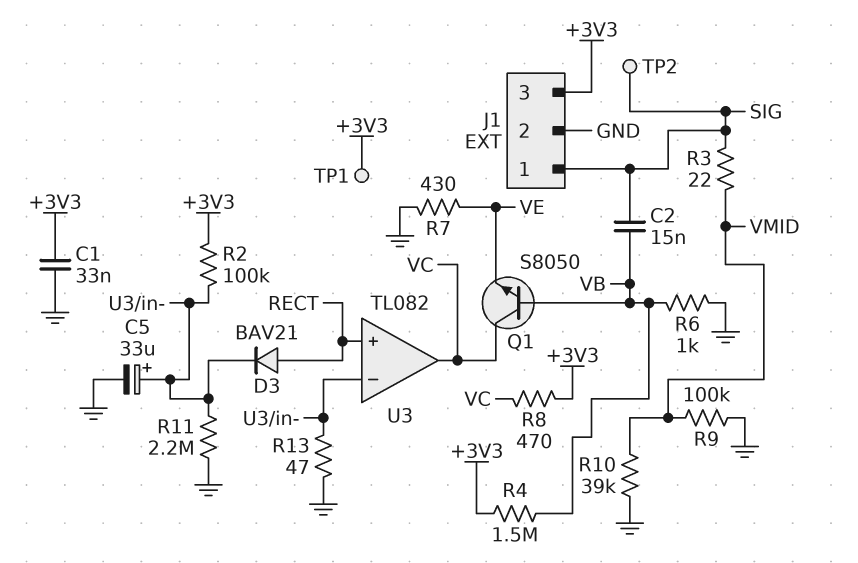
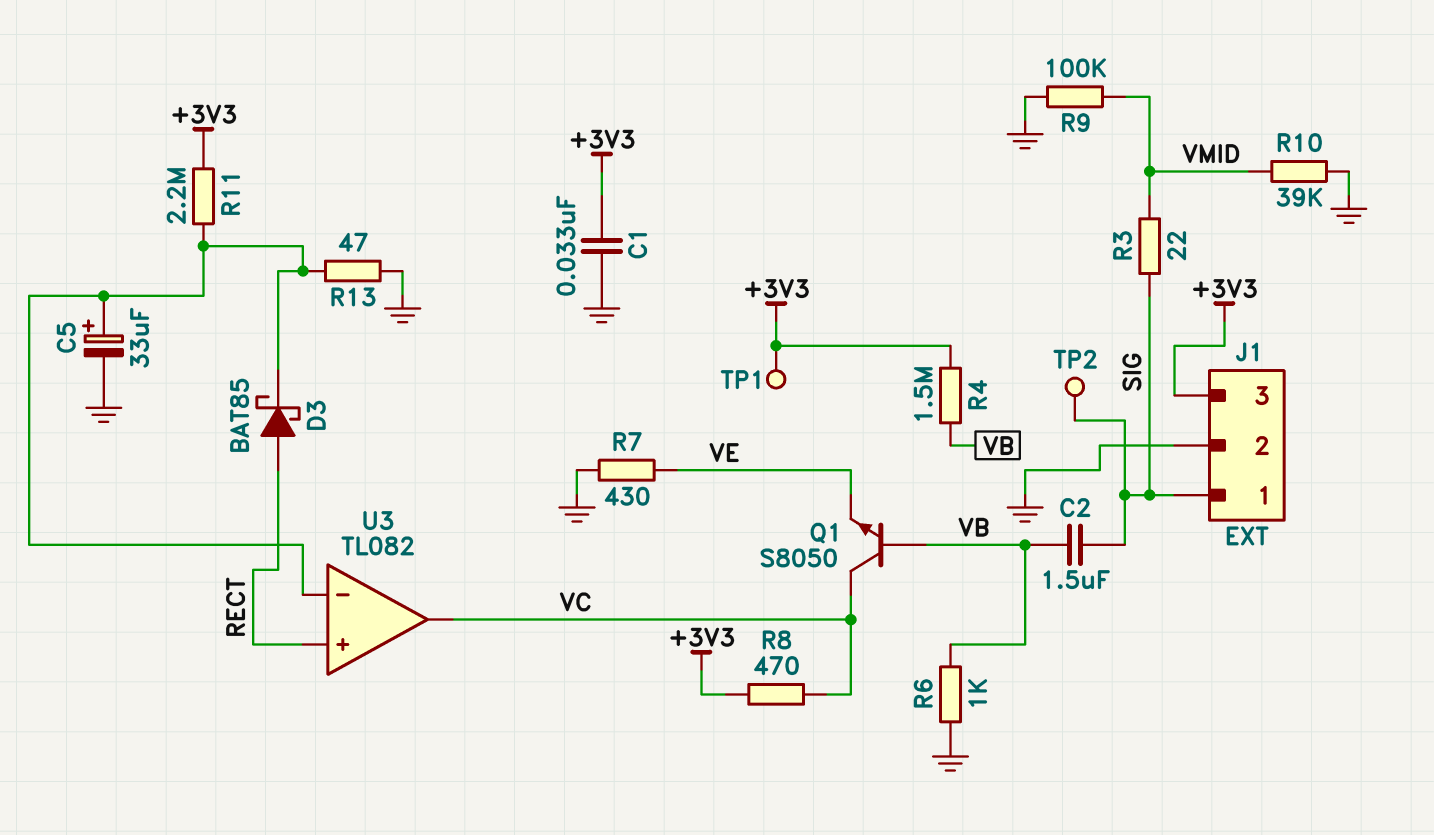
C2: 15nF (SIG, VB) -> 1.5uF (SIG, VB)
D3: diode BAV21 (A RECT, K U3/in-) -> schottky BAT85 (A RECT, K U3/in-)
R2: 100k (+3V3, U3/in-) -> none
R11: 2.2M (GND, U3/in-) -> 2.2M (+3V3, U3/in-)

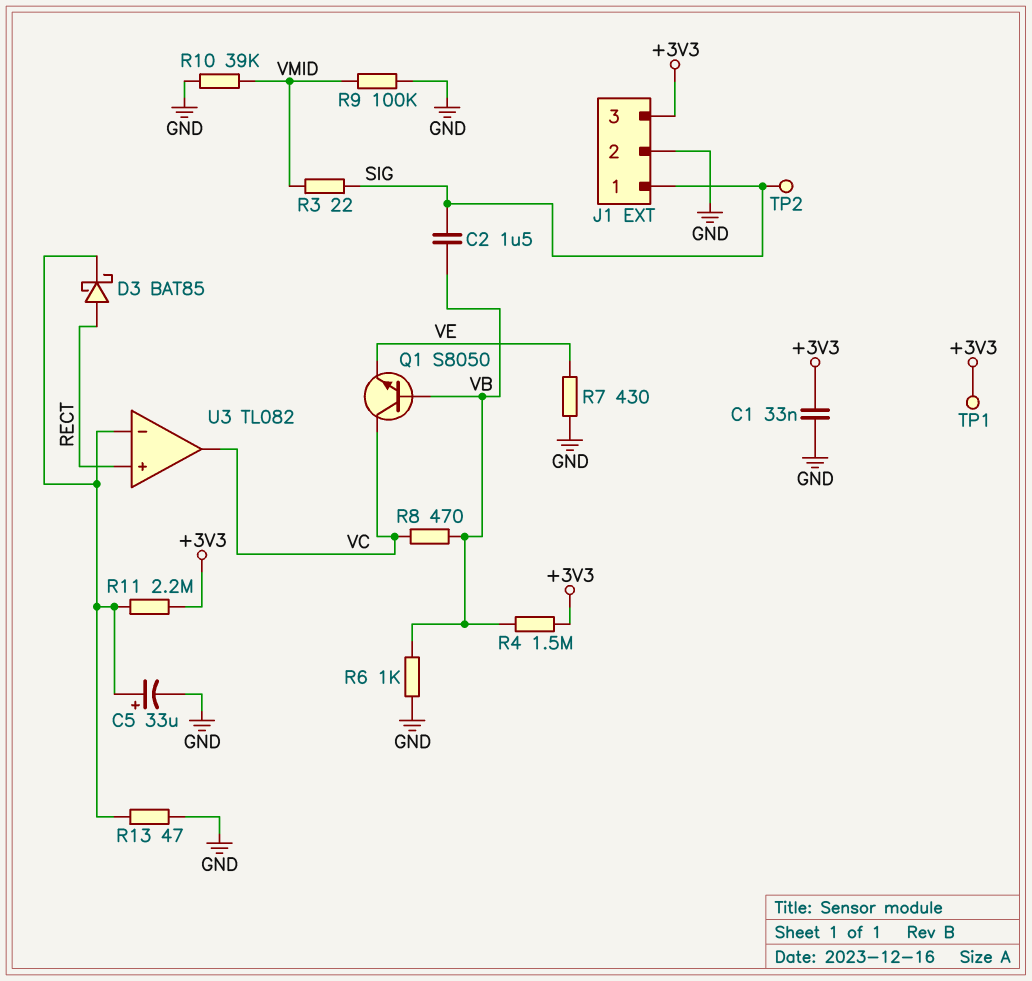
R8: 470 (+3V3, VC) -> 470 (VB, VC)

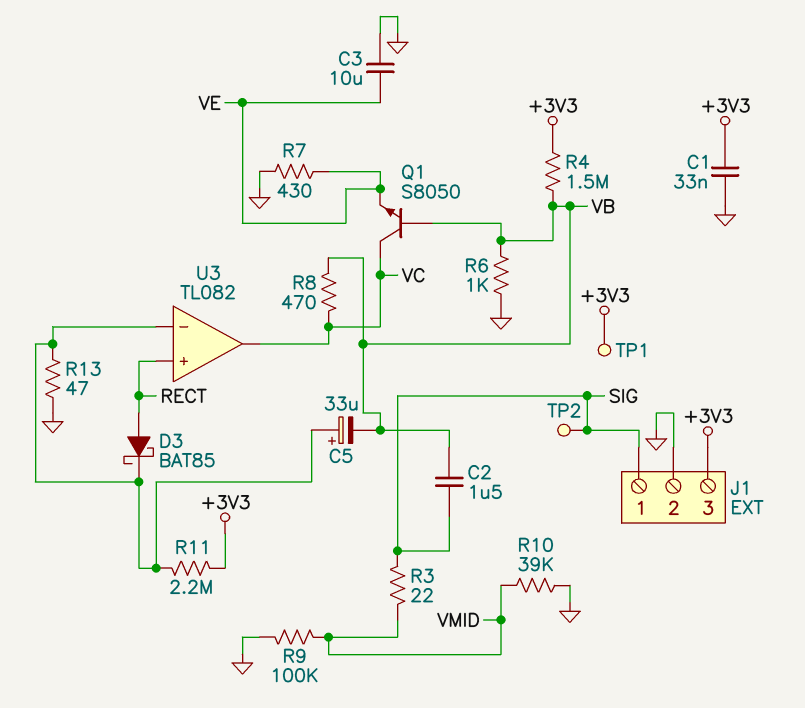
C3: none -> 10uF (GND, VE)
C5: 33uF (plus U3/in-, minus GND) -> 33uF (plus U3/in-, minus VB)

